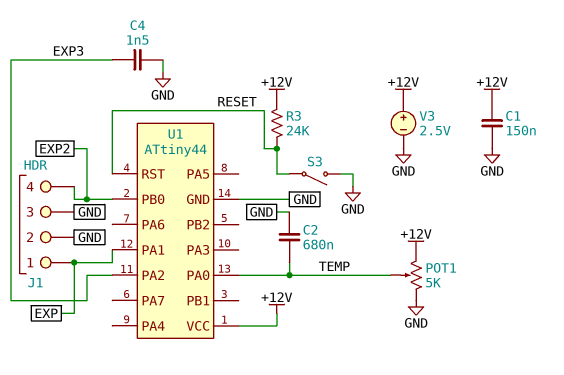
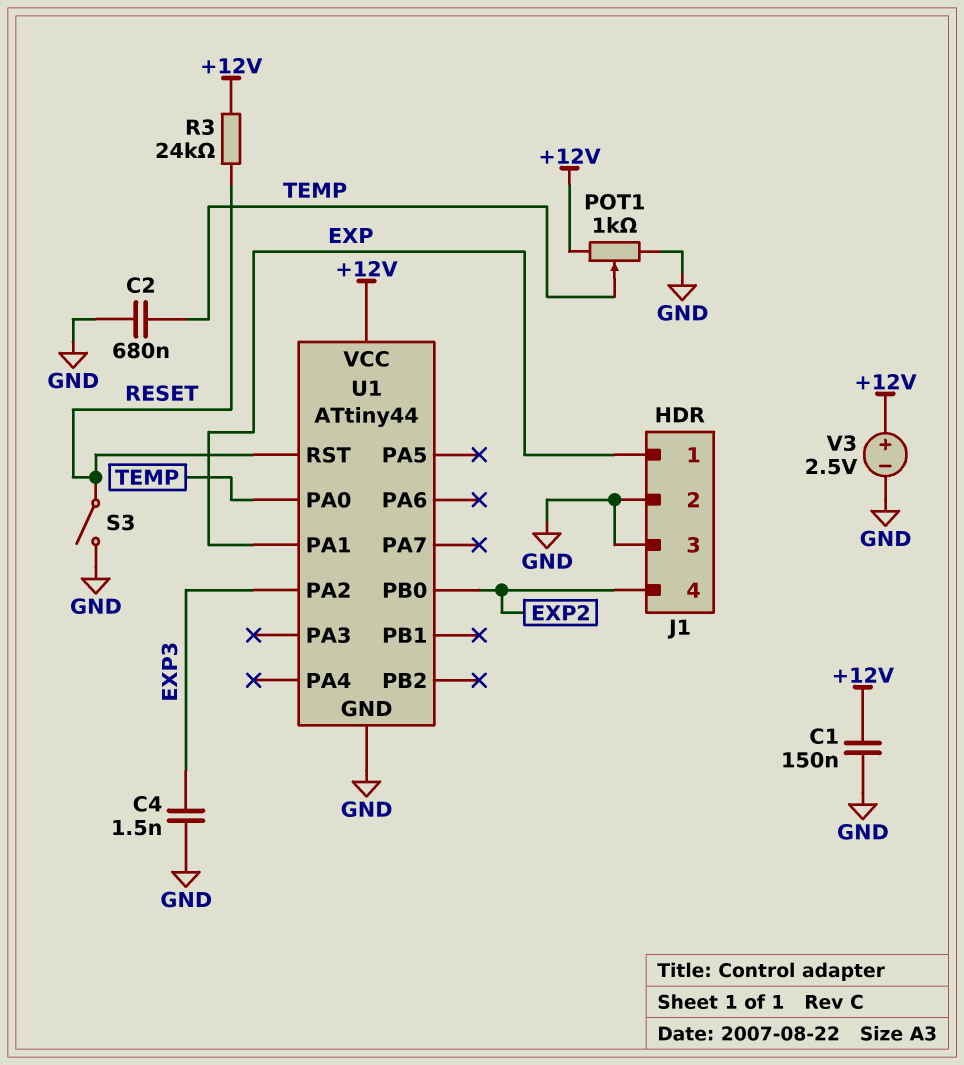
POT1: 5k (+12V, GND, wiper TEMP) -> 1k (+12V, GND, wiper TEMP)

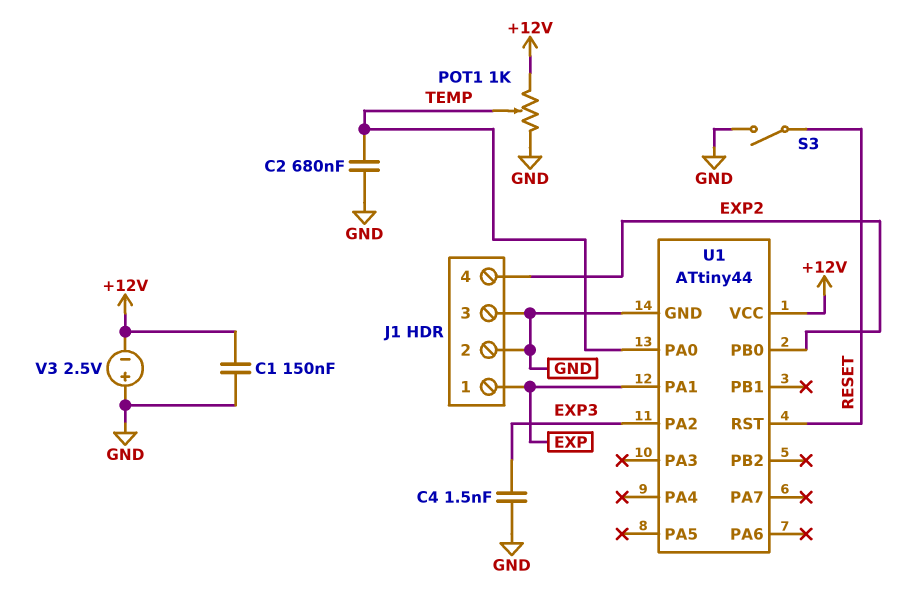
R3: 24k (+12V, RESET) -> none
V3: 2.5V (plus +12V, minus GND) -> 2.5V (plus GND, minus +12V)

